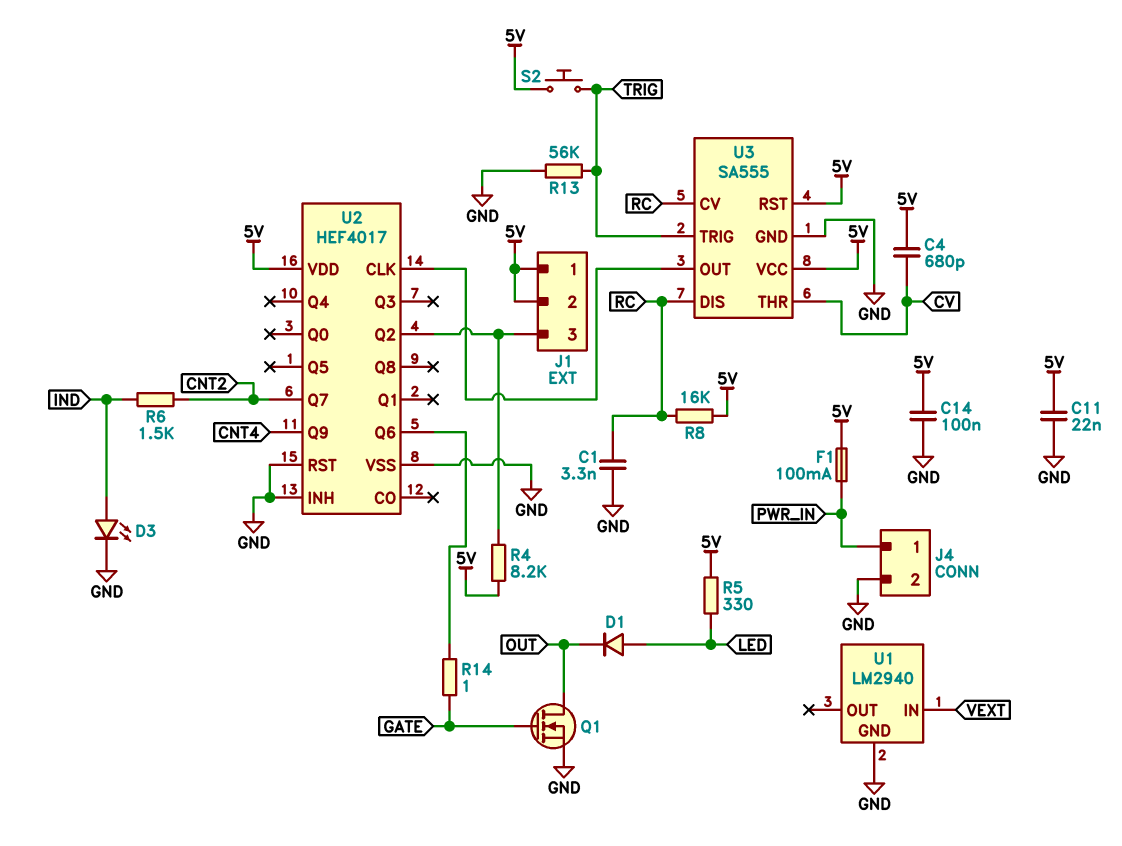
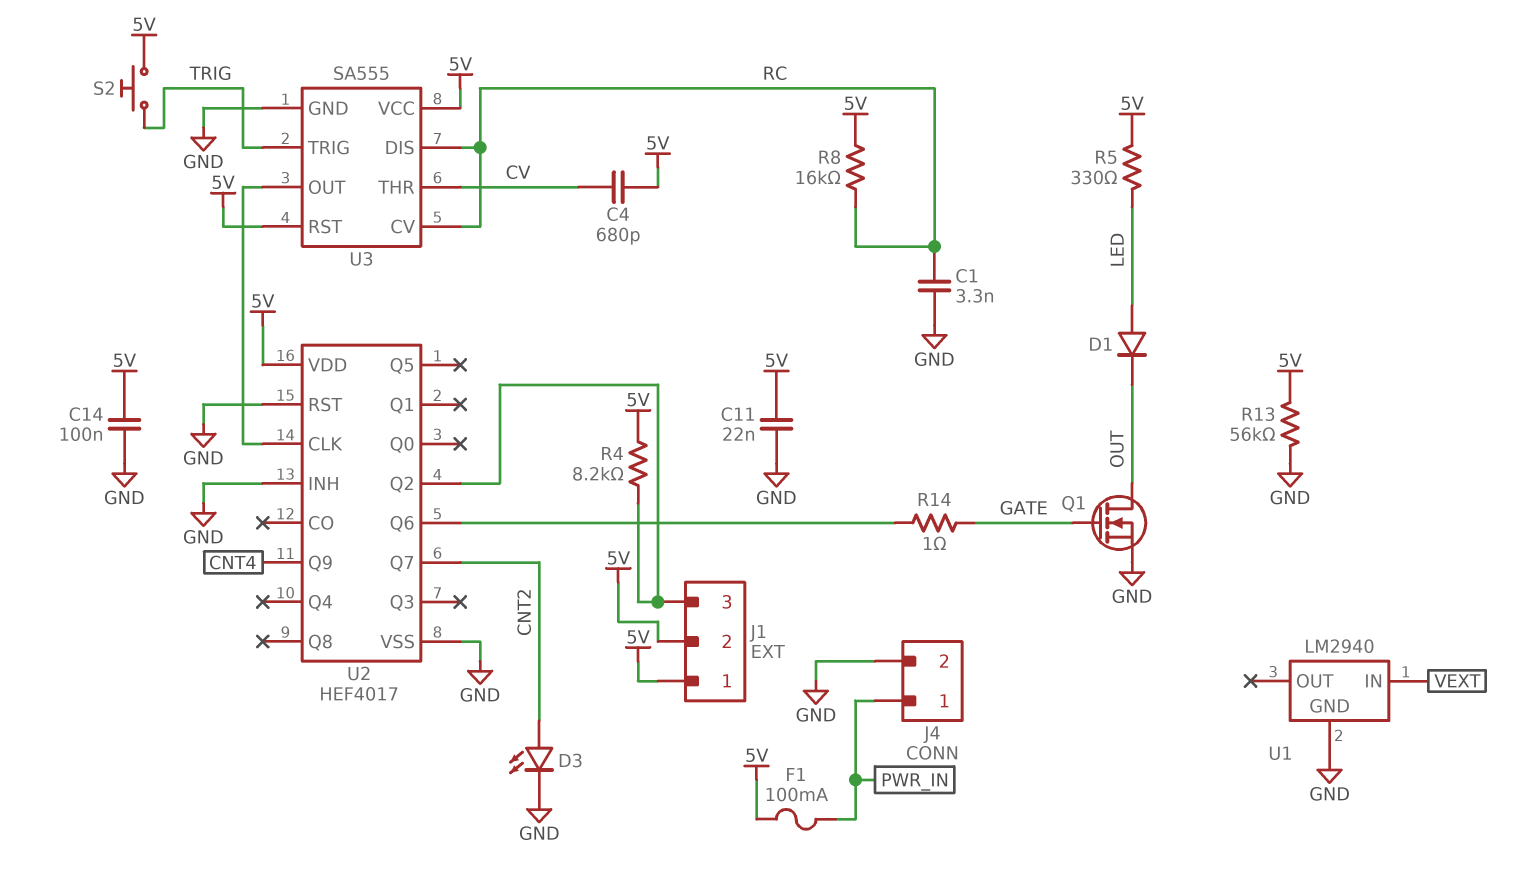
D3: LED (A IND, K GND) -> LED (A CNT2, K GND)
R6: 1.5k (CNT2, IND) -> none
R13: 56k (GND, TRIG) -> 56k (5V, GND)

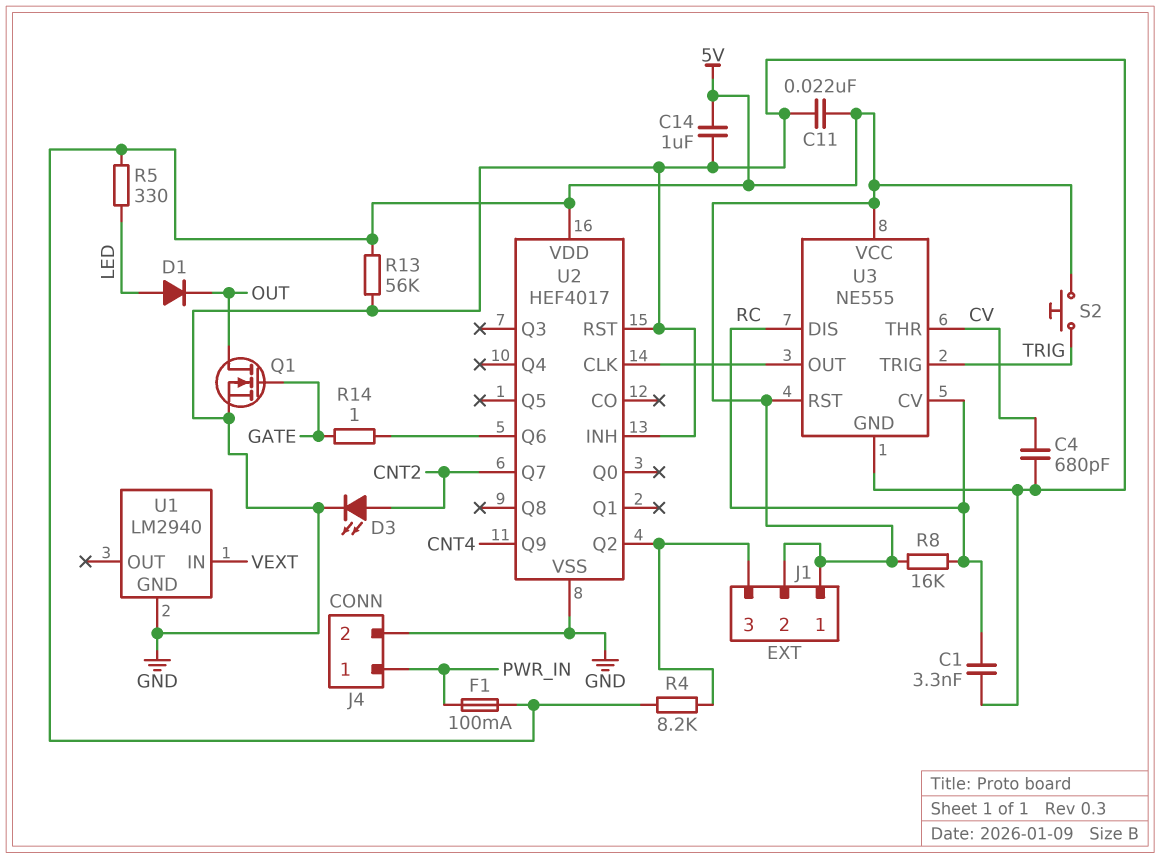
C4: 680pF (5V, CV) -> 680pF (CV, GND)
C14: 100nF (5V, GND) -> 1uF (5V, GND)
U3: SA555 -> NE555

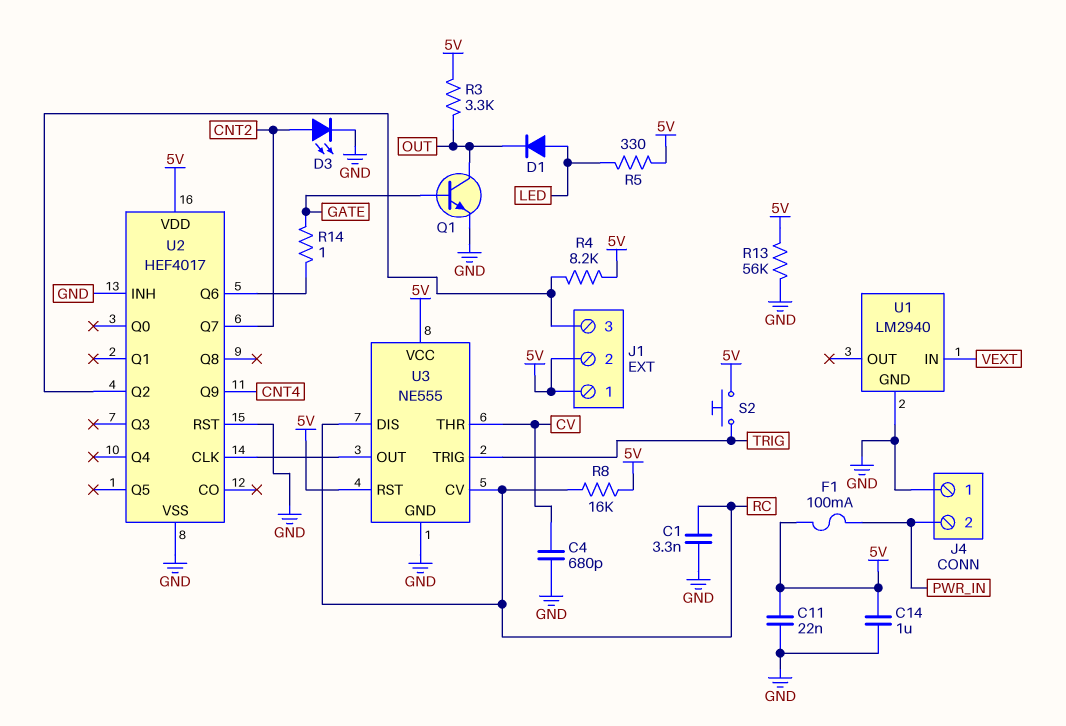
J4 pin 1: PWR_IN -> GND
J4 pin 2: GND -> PWR_IN
Q1: NMOS (G GATE, D OUT, S GND) -> NPN (B GATE, C OUT, E GND)
R3: none -> 3.3k (5V, OUT)

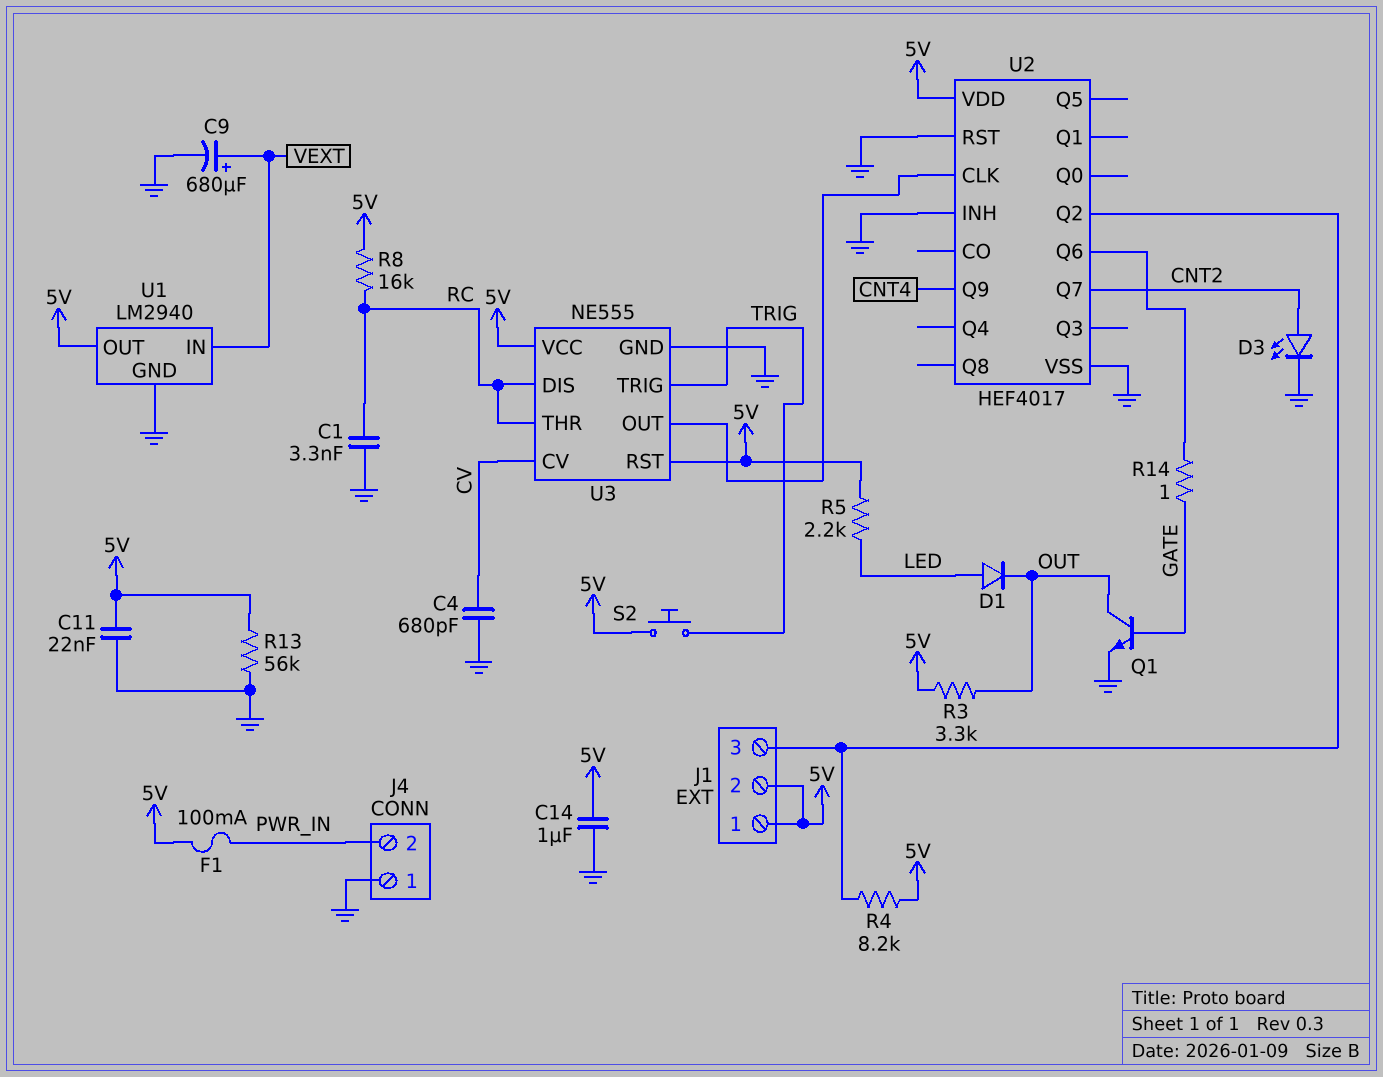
C9: none -> 680uF (plus VEXT, minus GND)
R5: 330 (5V, LED) -> 2.2k (5V, LED)
U1 pin OUT: none -> 5V
U3 pin CV: RC -> CV
U3 pin THR: CV -> RC

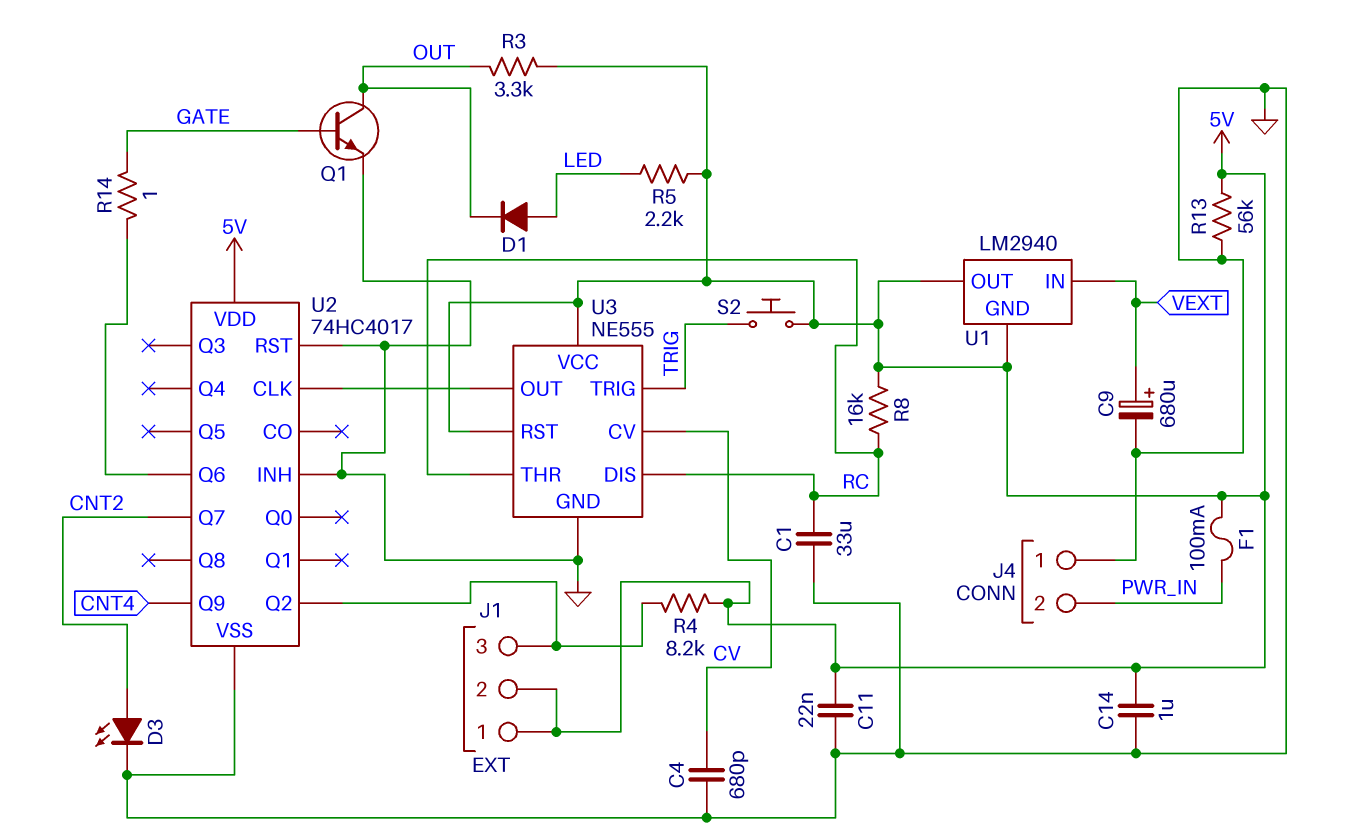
C1: 3.3nF (GND, RC) -> 33uF (GND, RC)
U1 pin GND: GND -> 5V
U2: HEF4017 -> 74HC4017

